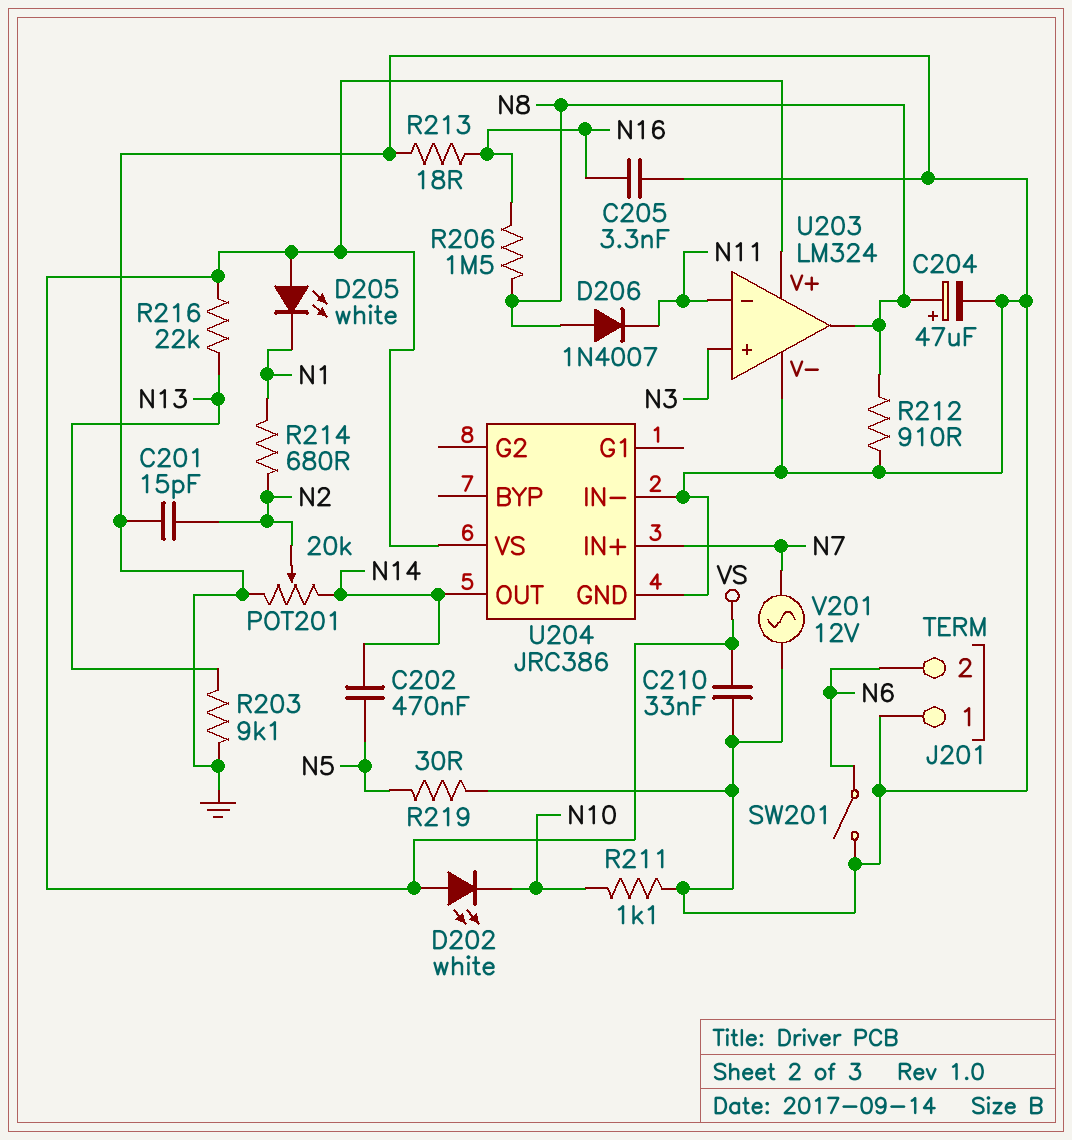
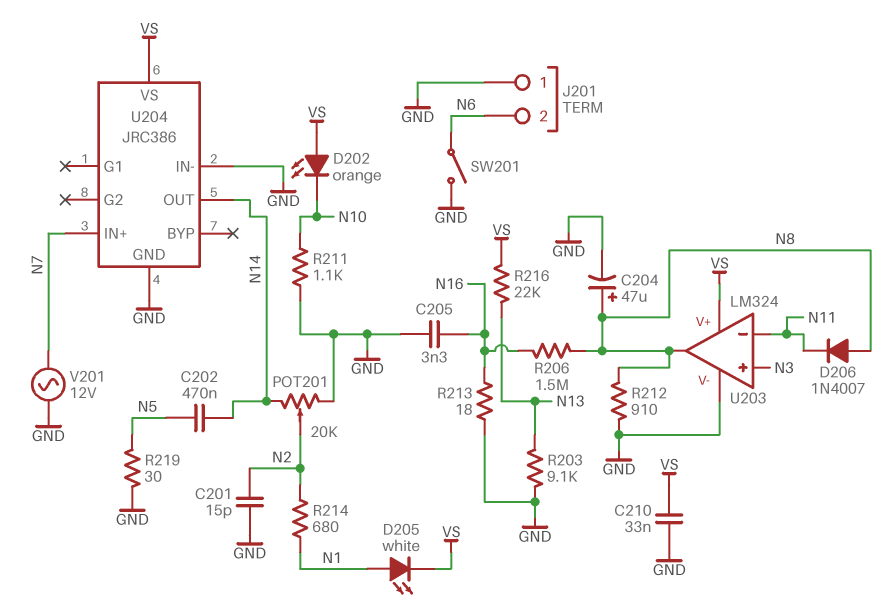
D202: LED white (A VS, K N10) -> LED orange (A VS, K N10)
D205: LED white (A VS, K N1) -> LED white (A N1, K VS)

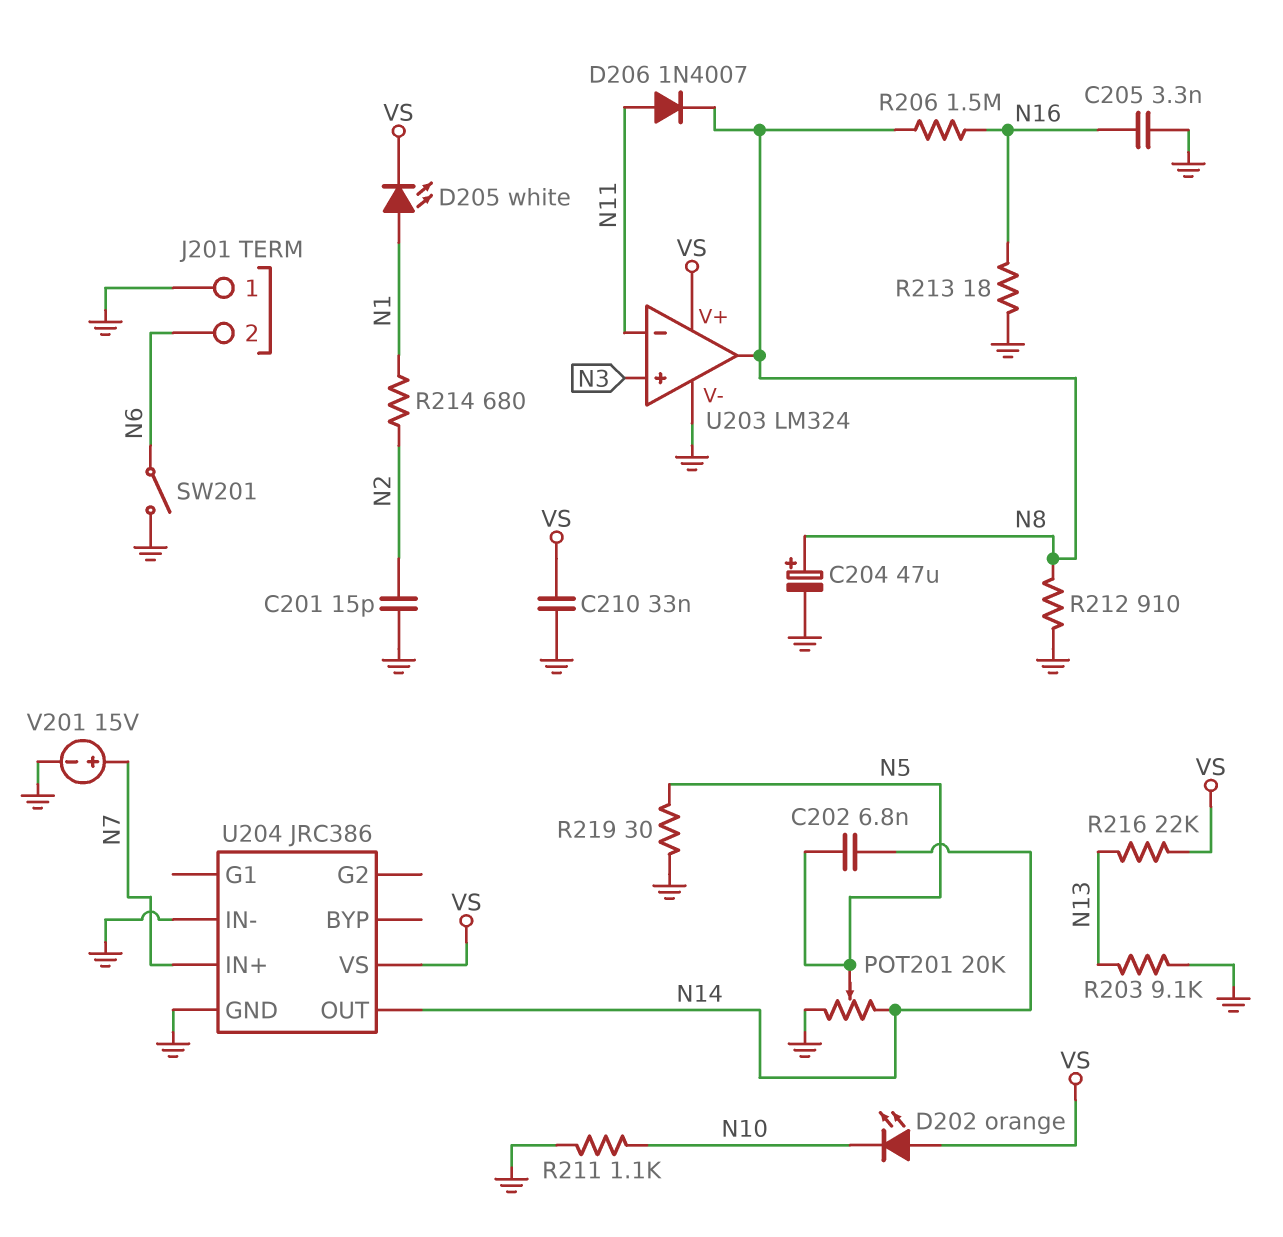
C202: 470nF (N5, N14) -> 6.8nF (N5, N14)
D206: diode 1N4007 (A N8, K N11) -> diode 1N4007 (A N11, K N8)
POT201: 20k (GND, N14, wiper N2) -> 20k (GND, N14, wiper N5)
V201: AC 12V (GND, N7) -> 15V (plus N7, minus GND)

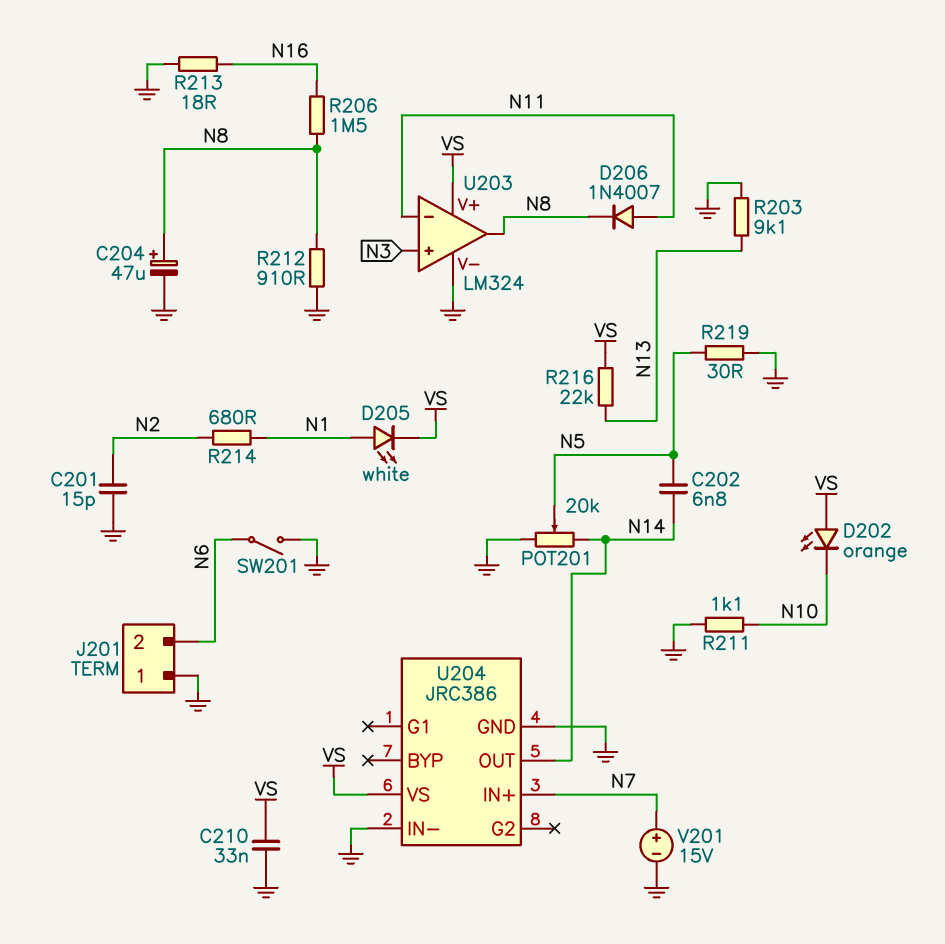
C205: 3.3nF (GND, N16) -> none

